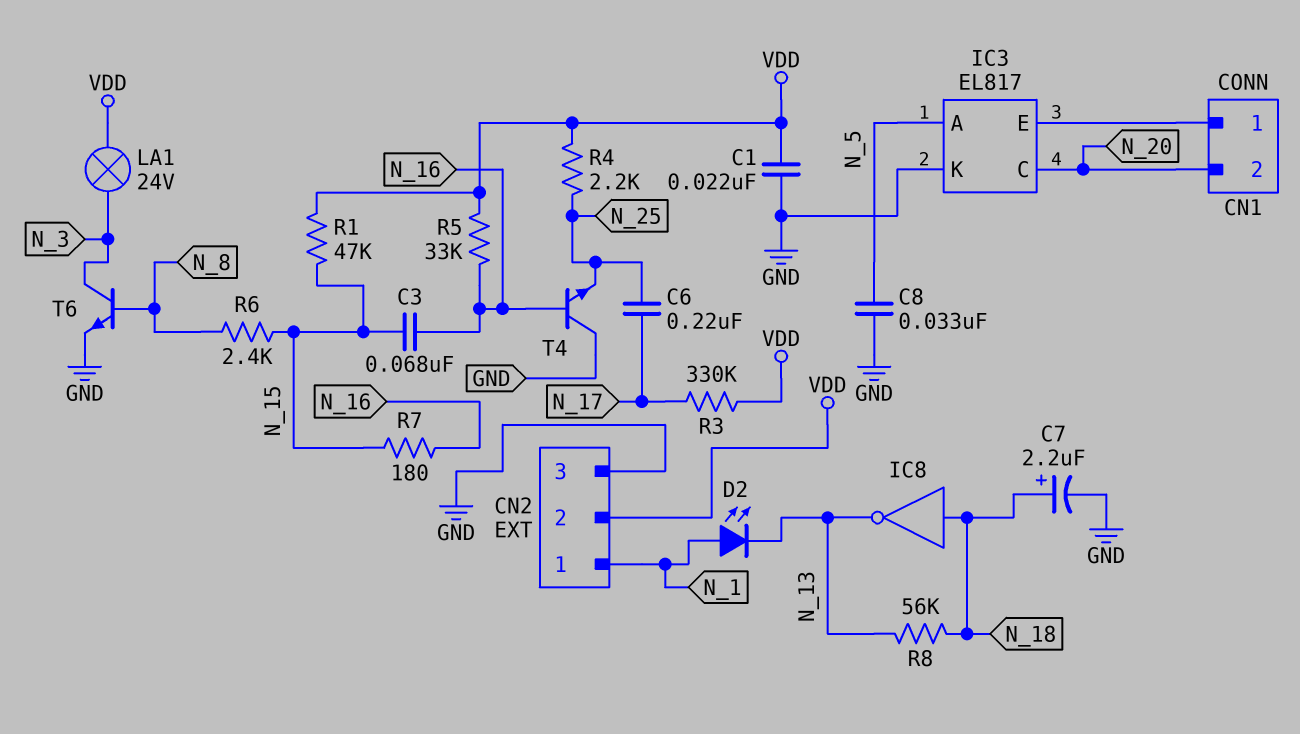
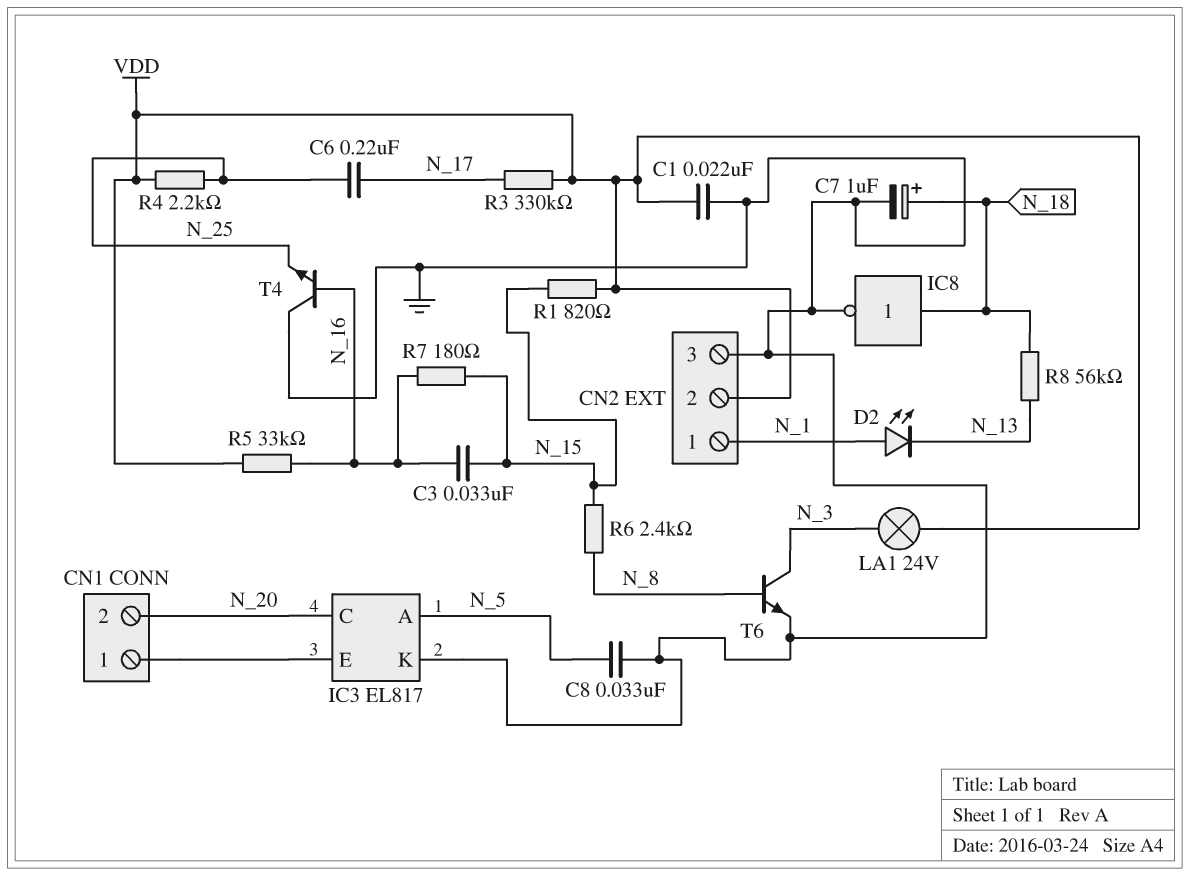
C3: 68nF (N_15, N_16) -> 33nF (N_15, N_16)
C7: 2.2uF (plus N_18, minus GND) -> 1uF (plus N_18, minus GND)
IC8: NOT (in N_18, out N_13) -> NOT (in N_18, out GND)
R1: 47k (N_15, VDD) -> 820 (N_15, VDD)

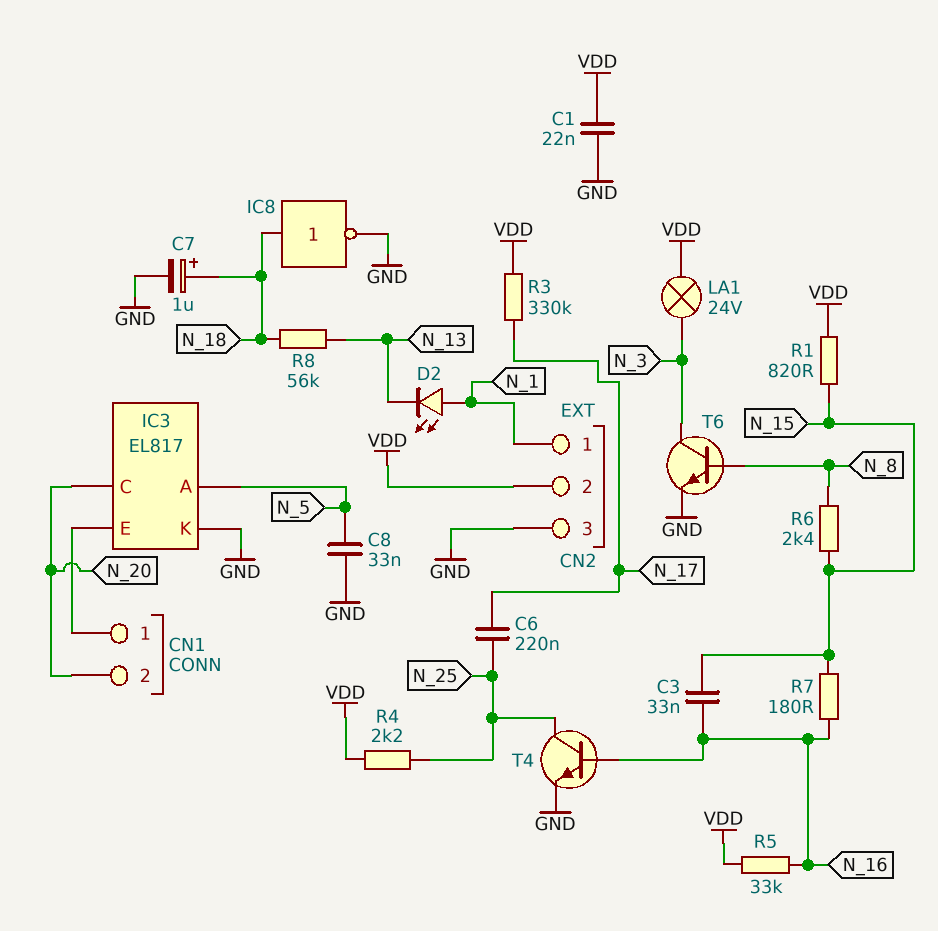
T4: NPN (B N_16, C GND, E N_25) -> NPN (B N_16, C N_25, E GND)

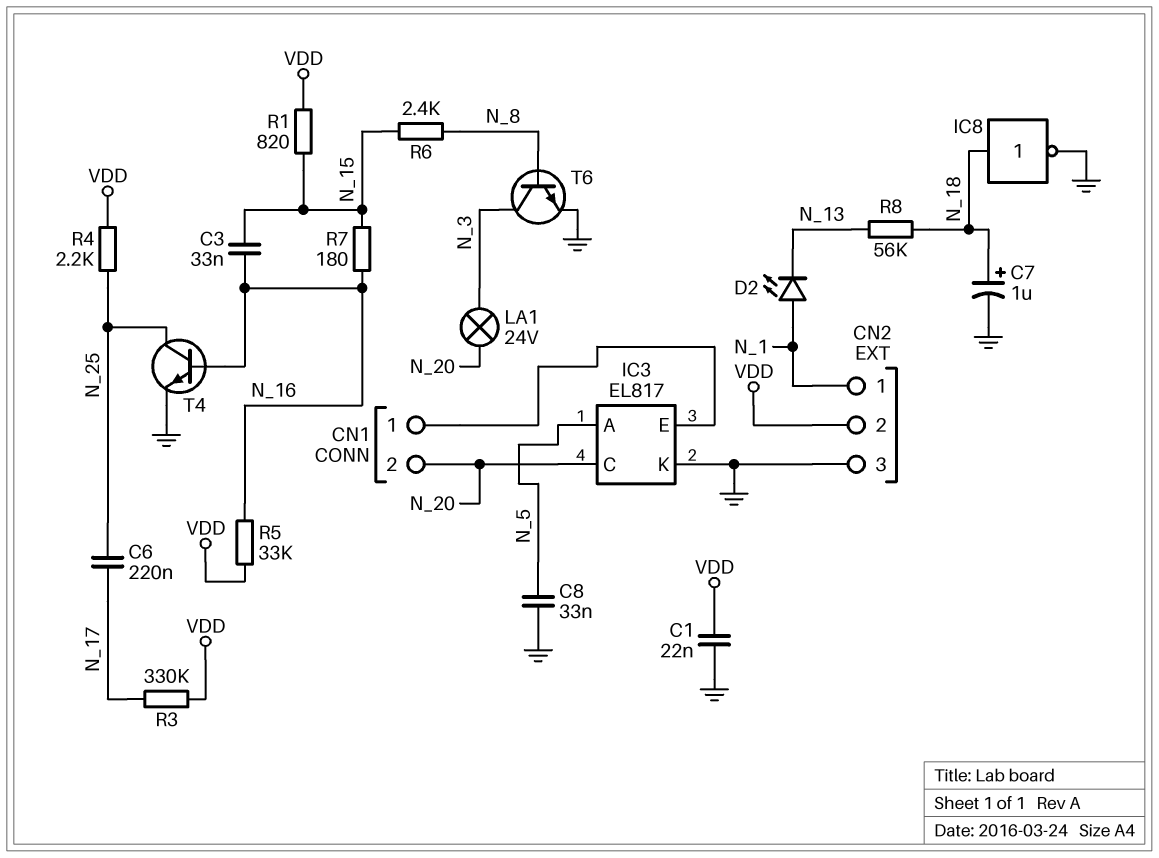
LA1: lamp 24V (N_3, VDD) -> lamp 24V (N_3, N_20)

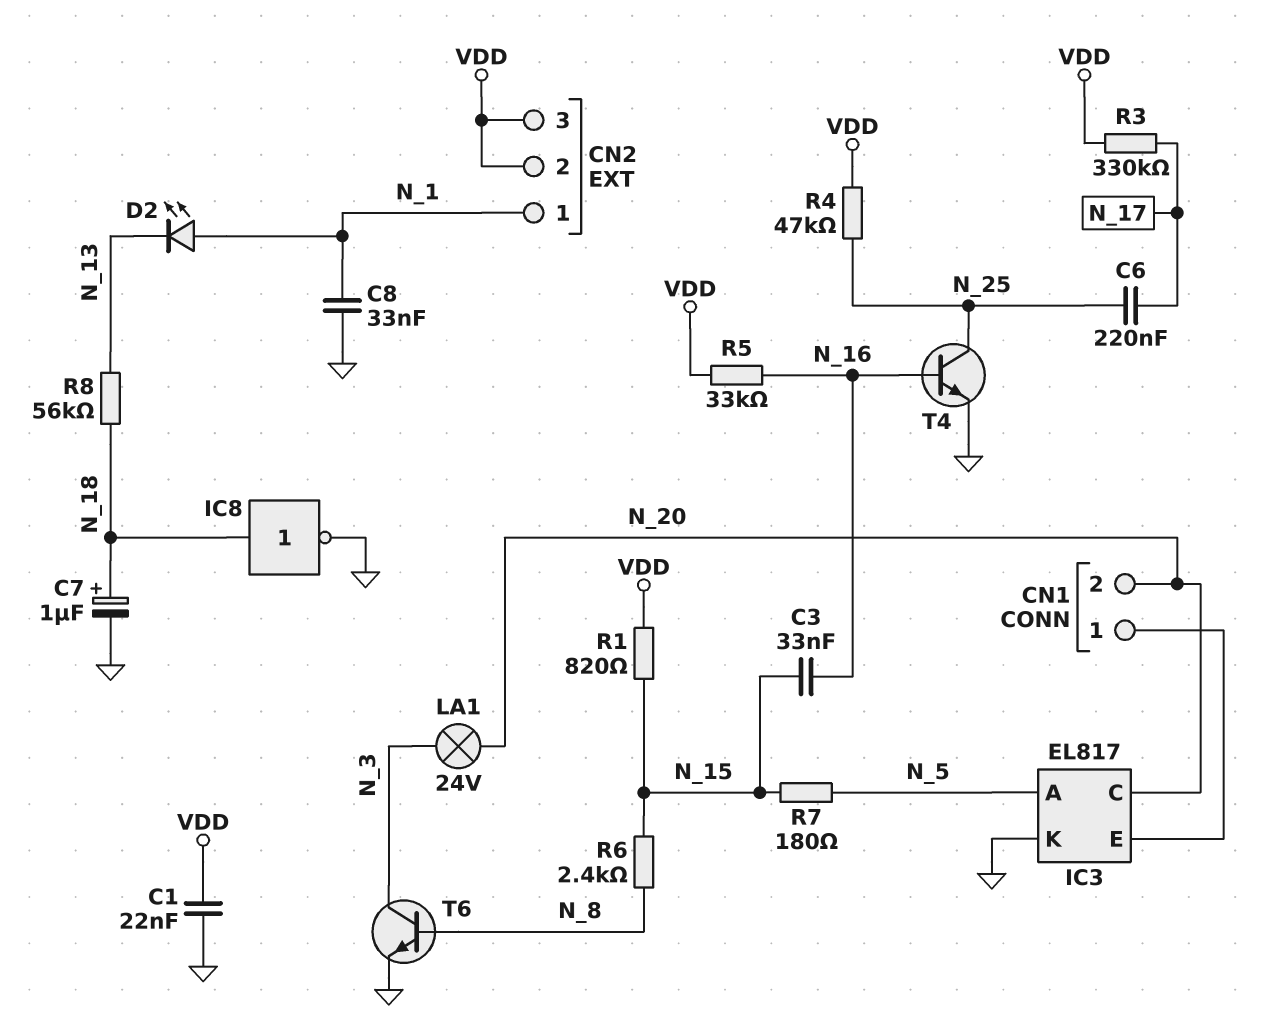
C8: 33nF (GND, N_5) -> 33nF (GND, N_1)
CN2 pin 3: GND -> VDD
R4: 2.2k (N_25, VDD) -> 47k (N_25, VDD)
R7: 180 (N_15, N_16) -> 180 (N_5, N_15)

